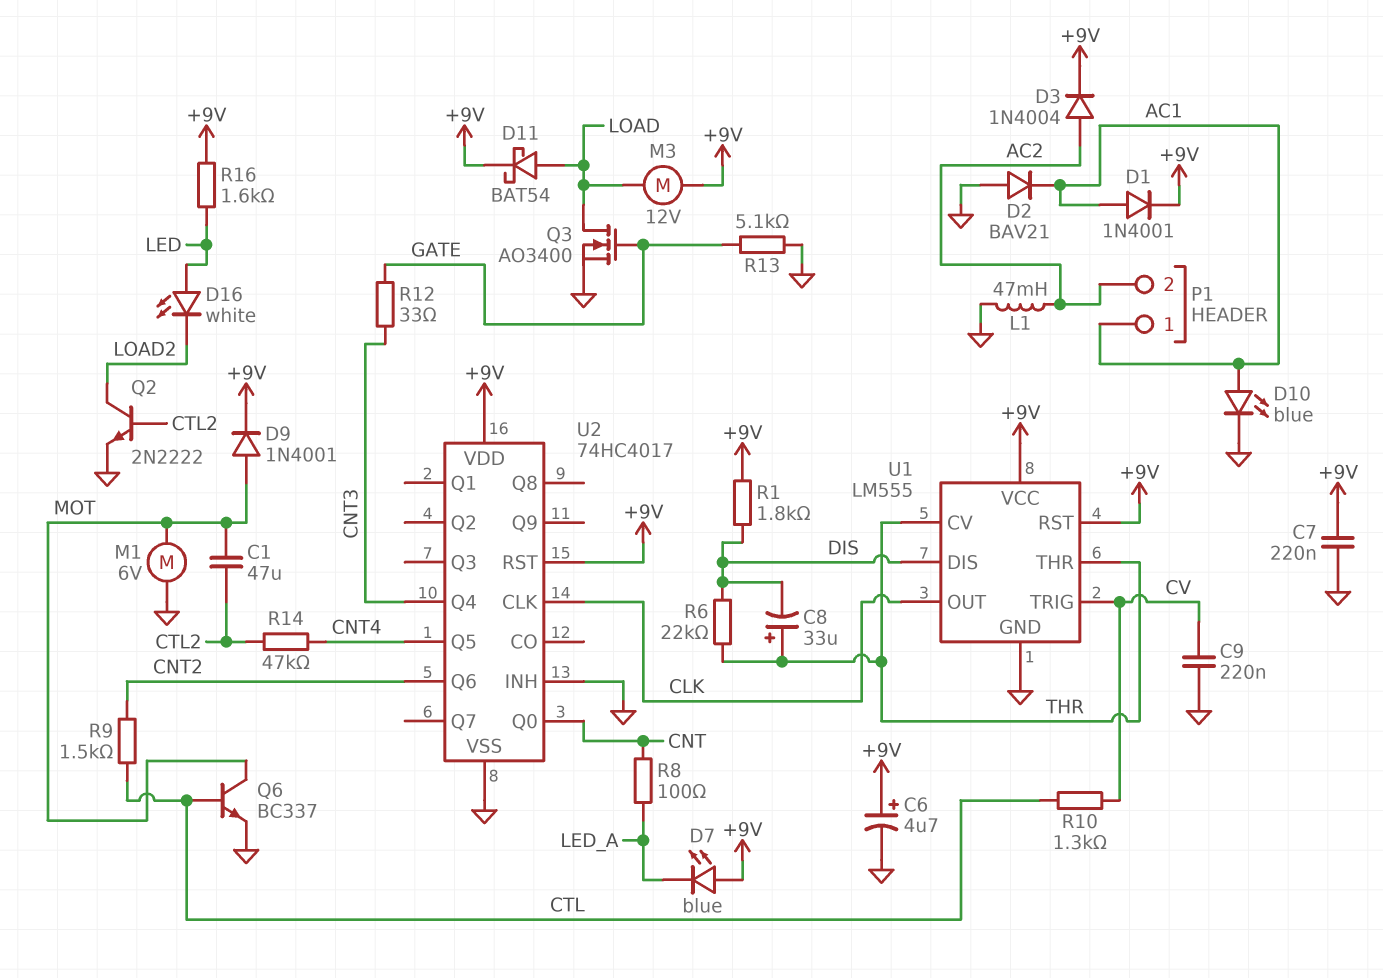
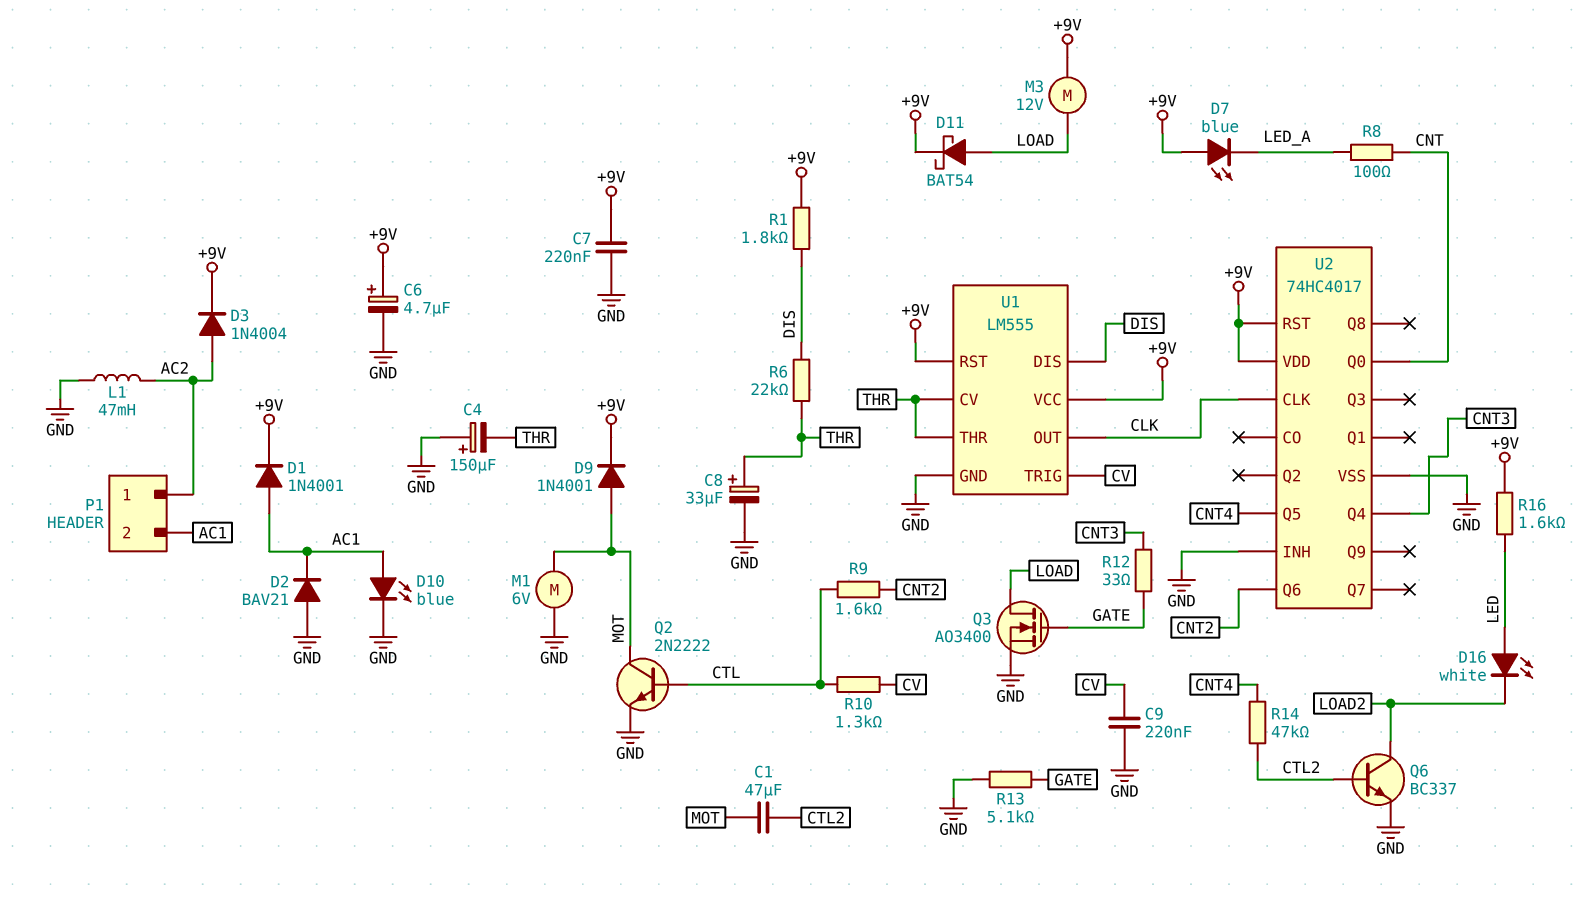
C4: none -> 150uF (plus GND, minus THR)
C8: 33uF (plus THR, minus DIS) -> 33uF (plus THR, minus GND)
P1 pin 1: AC1 -> AC2
P1 pin 2: AC2 -> AC1
Q2: NPN 2N2222 (B CTL2, C LOAD2, E GND) -> NPN 2N2222 (B CTL, C MOT, E GND)
Q6: NPN BC337 (B CTL, C MOT, E GND) -> NPN BC337 (B CTL2, C LOAD2, E GND)
R9: 1.5k (CNT2, CTL) -> 1.6k (CNT2, CTL)

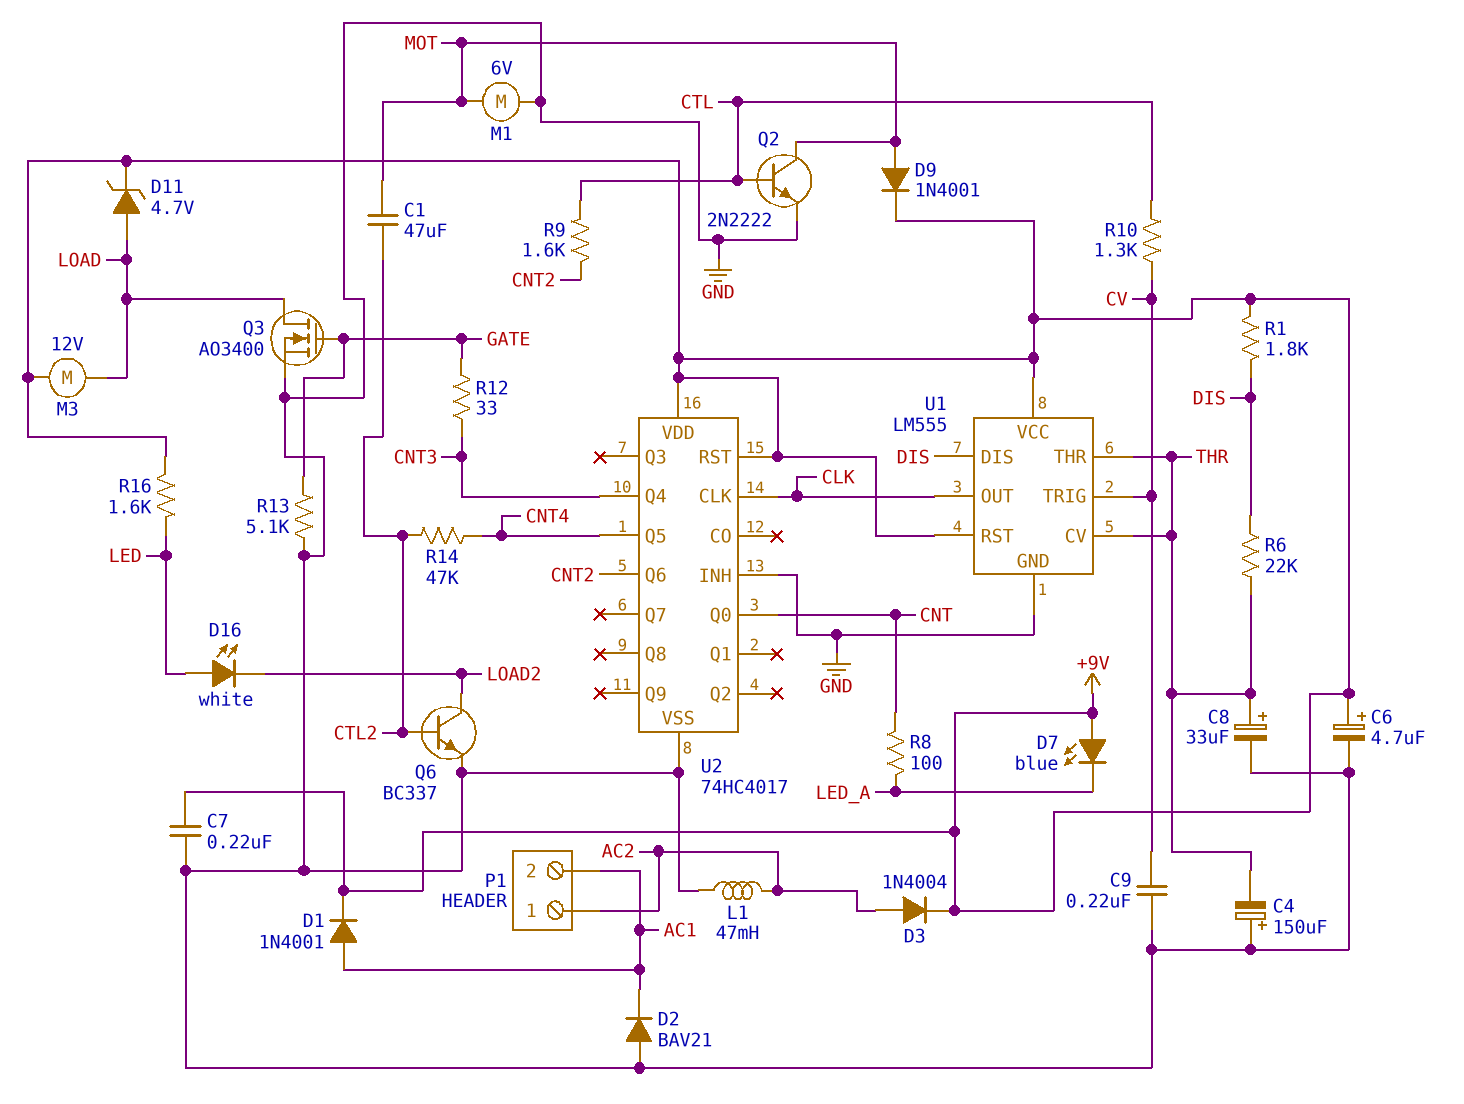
D10: LED blue (A AC1, K GND) -> none
D11: schottky BAT54 (A LOAD, K +9V) -> zener 4.7V (A LOAD, K +9V)

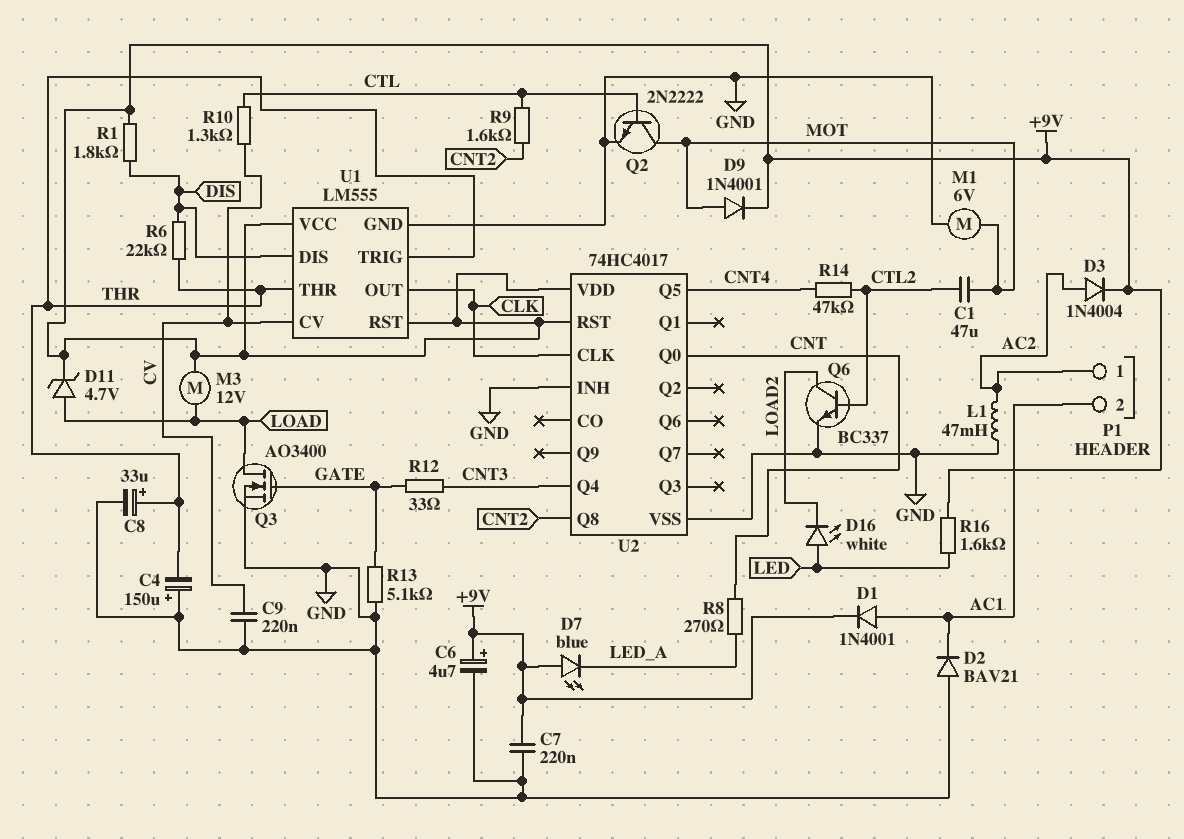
R8: 100 (CNT, LED_A) -> 270 (CNT, LED_A)
U1 pin CV: THR -> CV
U1 pin TRIG: CV -> THR
U2 pin Q6: CNT2 -> none
U2 pin Q8: none -> CNT2

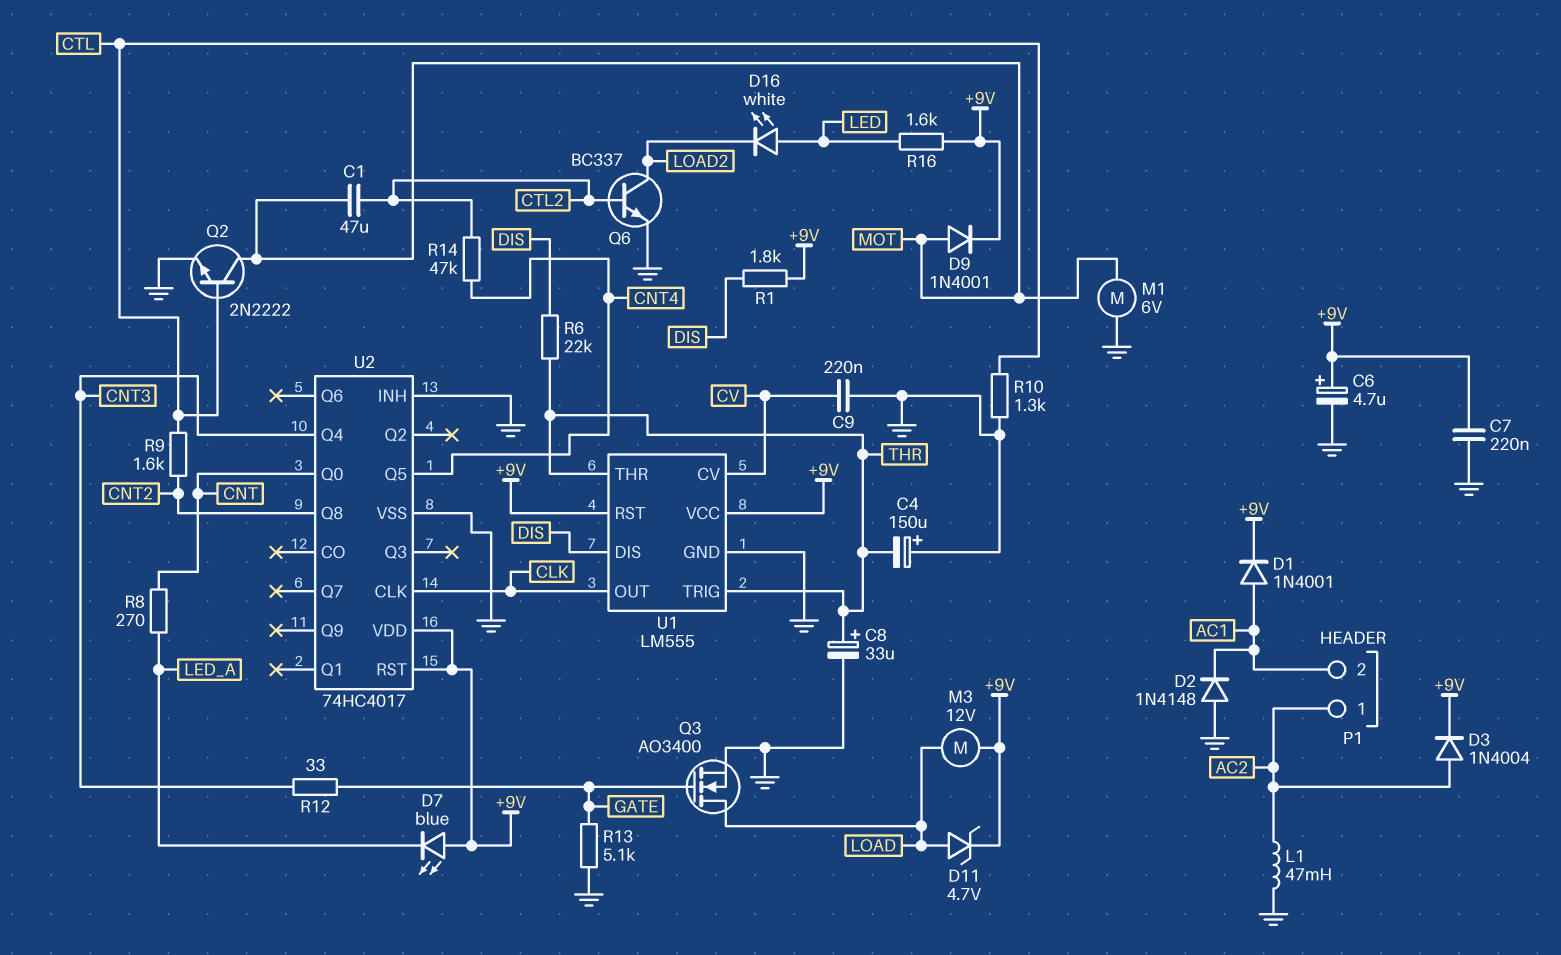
D2: diode BAV21 (A GND, K AC1) -> diode 1N4148 (A GND, K AC1)
R10: 1.3k (CTL, CV) -> 1.3k (CTL, GND)

